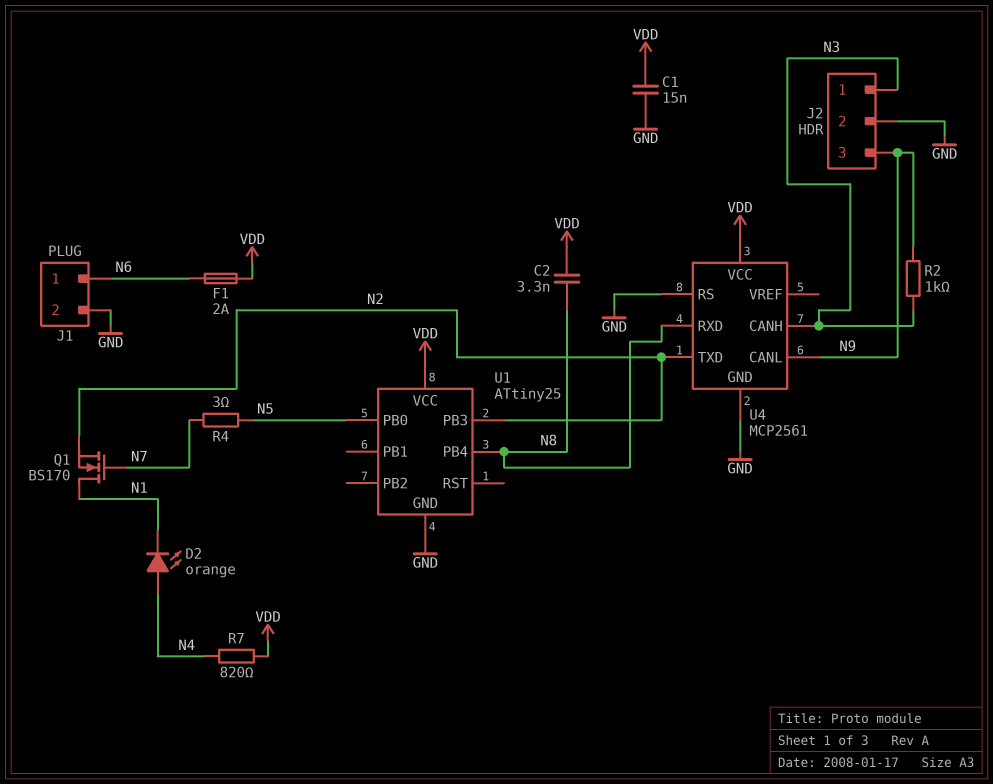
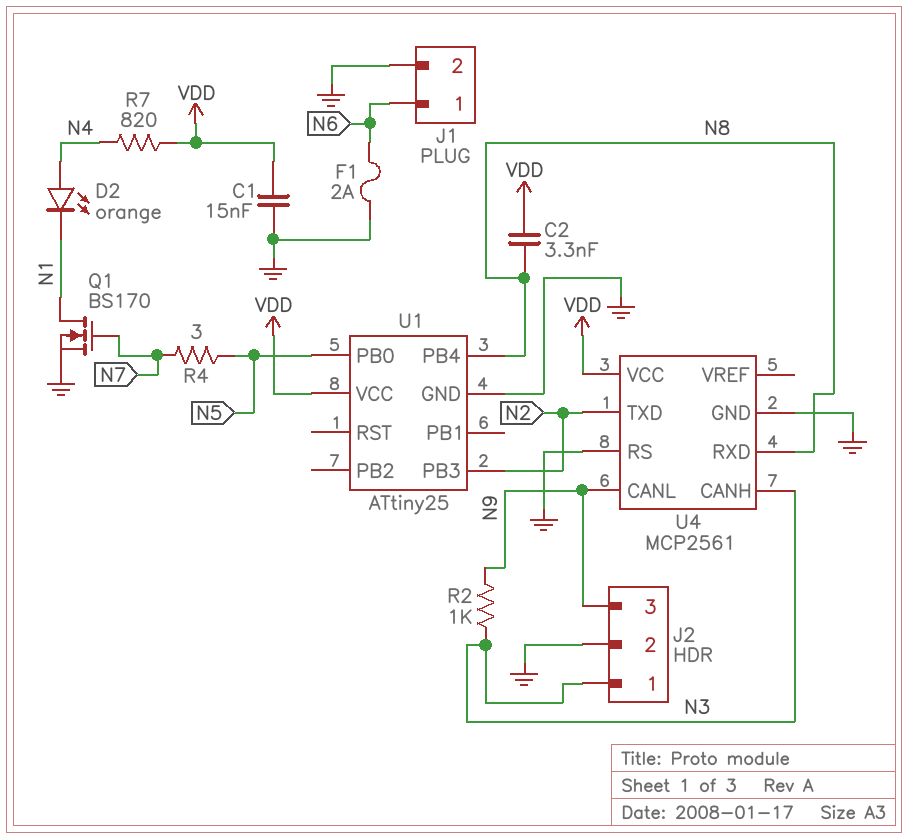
F1: 2A (N6, VDD) -> 2A (GND, N6)
Q1: NMOS BS170 (G N7, D N1, S N2) -> NMOS BS170 (G N7, D N1, S GND)

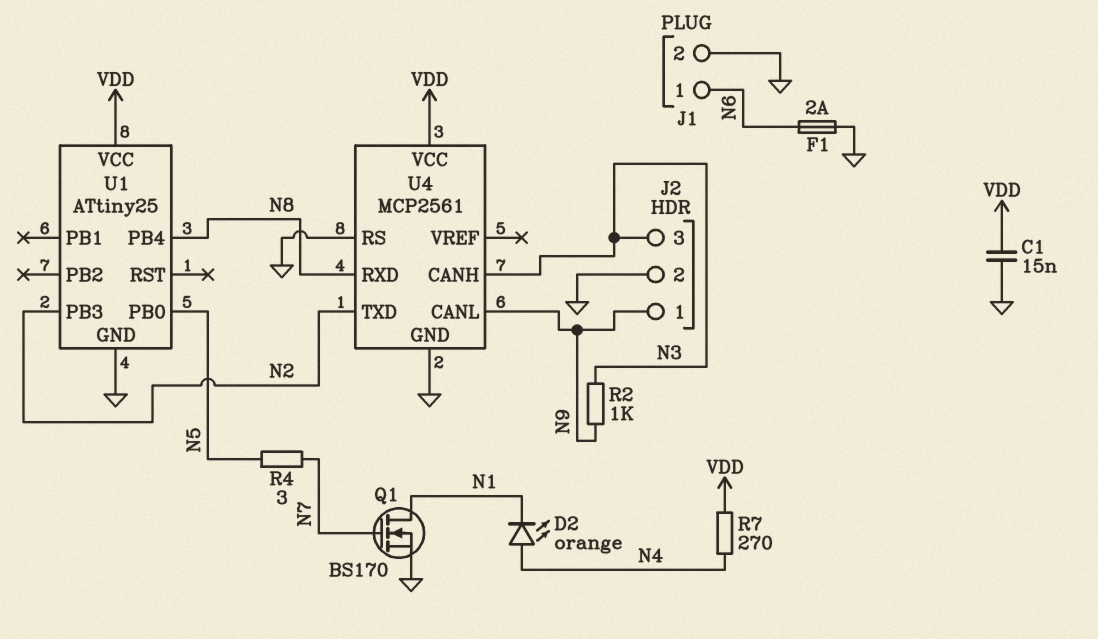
C2: 3.3nF (N8, VDD) -> none
J2 pin 1: N3 -> N9
J2 pin 3: N9 -> N3
R7: 820 (N4, VDD) -> 270 (N4, VDD)

